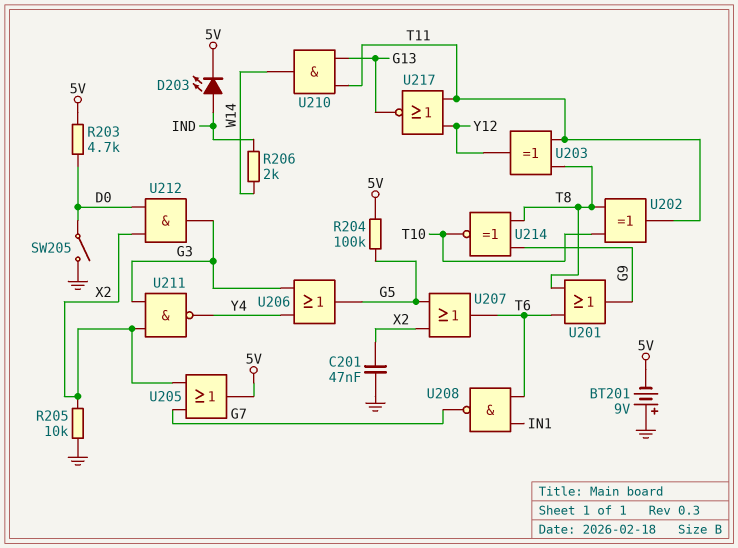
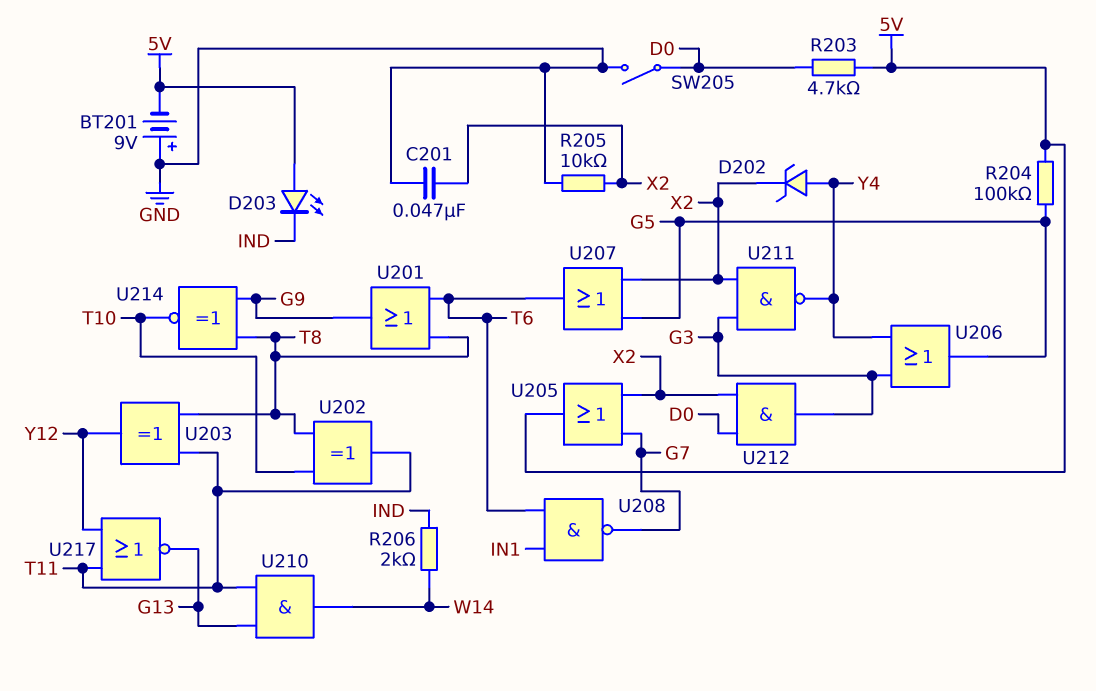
D202: none -> zener (A Y4, K X2)
D203: LED (A IND, K 5V) -> LED (A 5V, K IND)

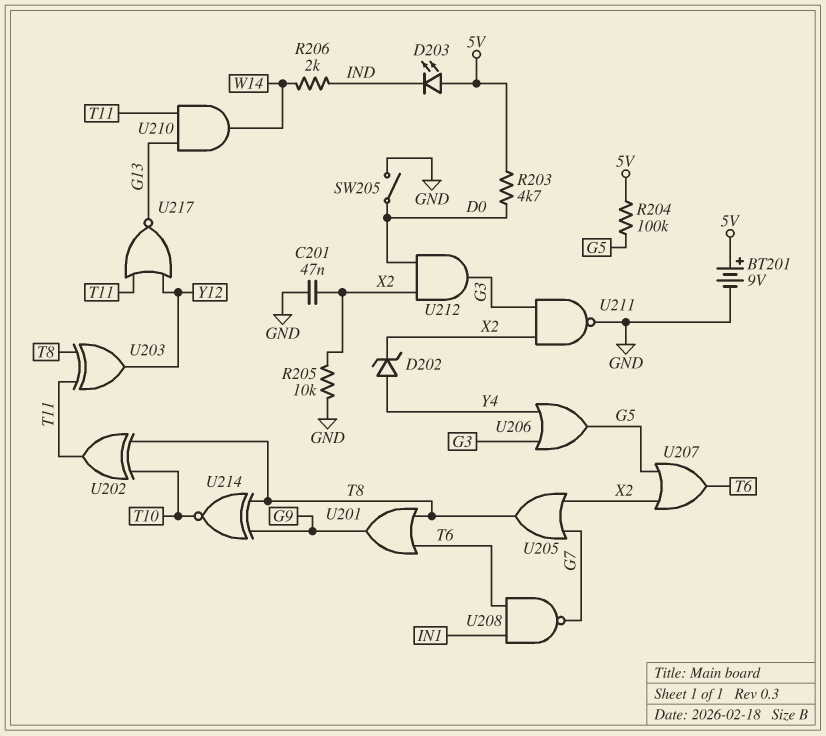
BT201: 9V (plus GND, minus 5V) -> 9V (plus 5V, minus GND)
U205: OR (in G7, in X2, out 5V) -> OR (in G7, in X2, out T8)
U211: NAND (in G3, in X2, out Y4) -> NAND (in G3, in X2, out GND)

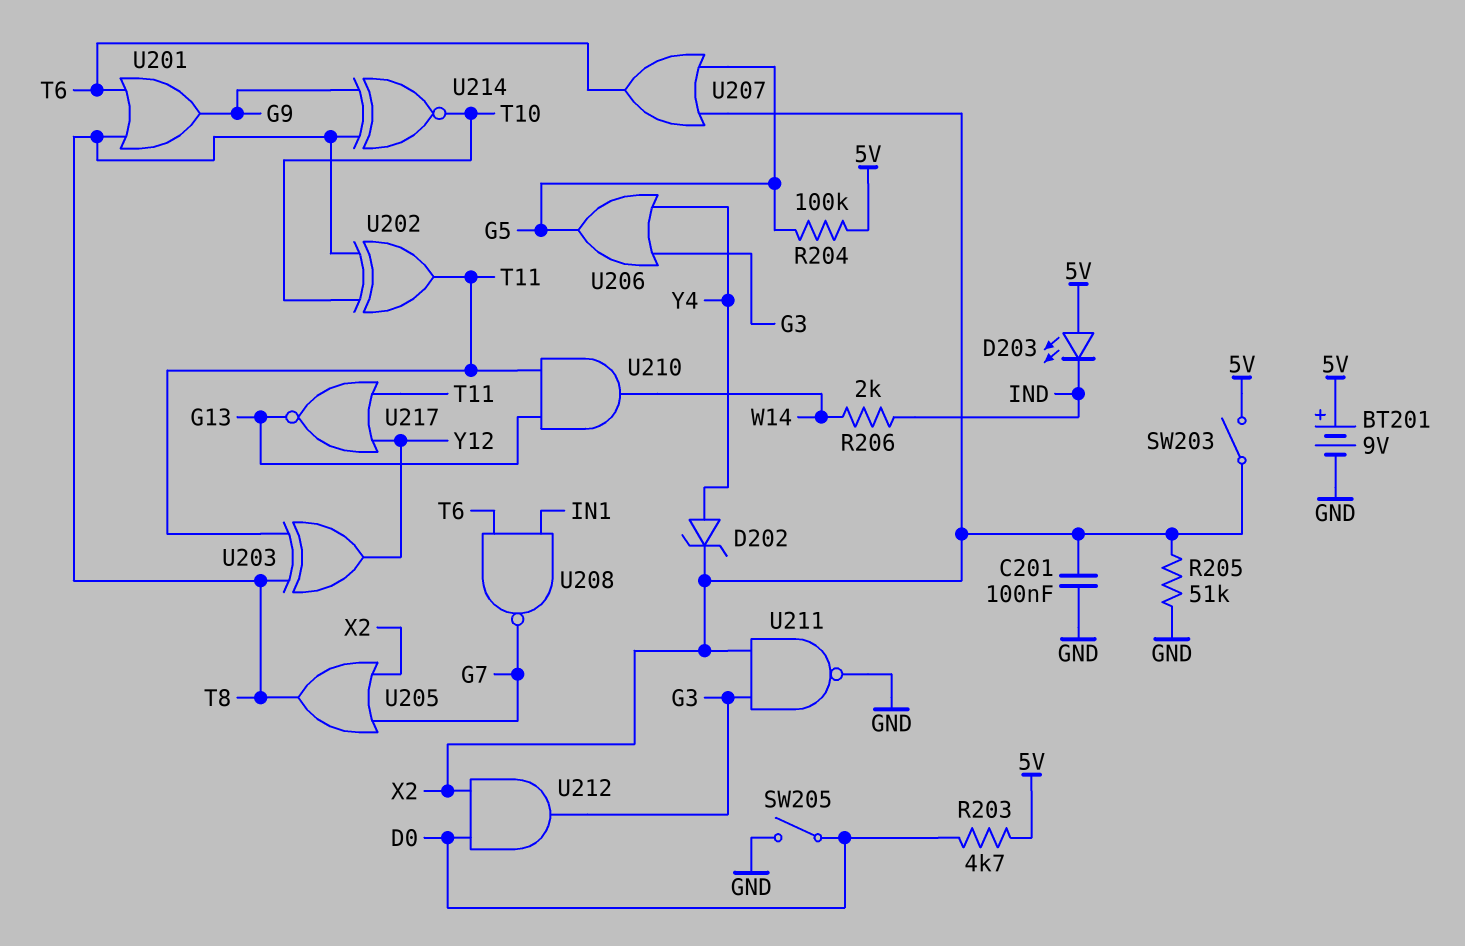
C201: 47nF (GND, X2) -> 100nF (GND, X2)
R205: 10k (GND, X2) -> 51k (GND, X2)
SW203: none -> switch (5V, X2)

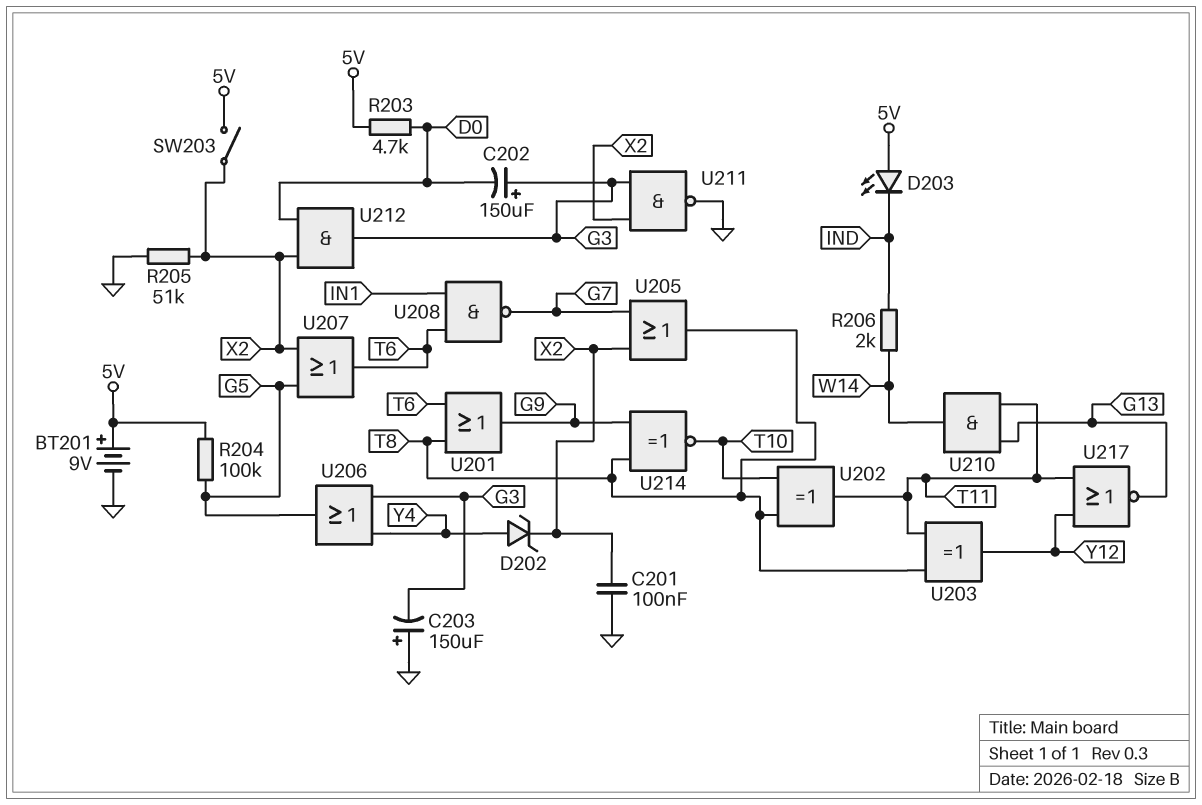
C202: none -> 150uF (plus G3, minus D0)
C203: none -> 150uF (plus GND, minus G3)
SW205: switch (D0, GND) -> none

